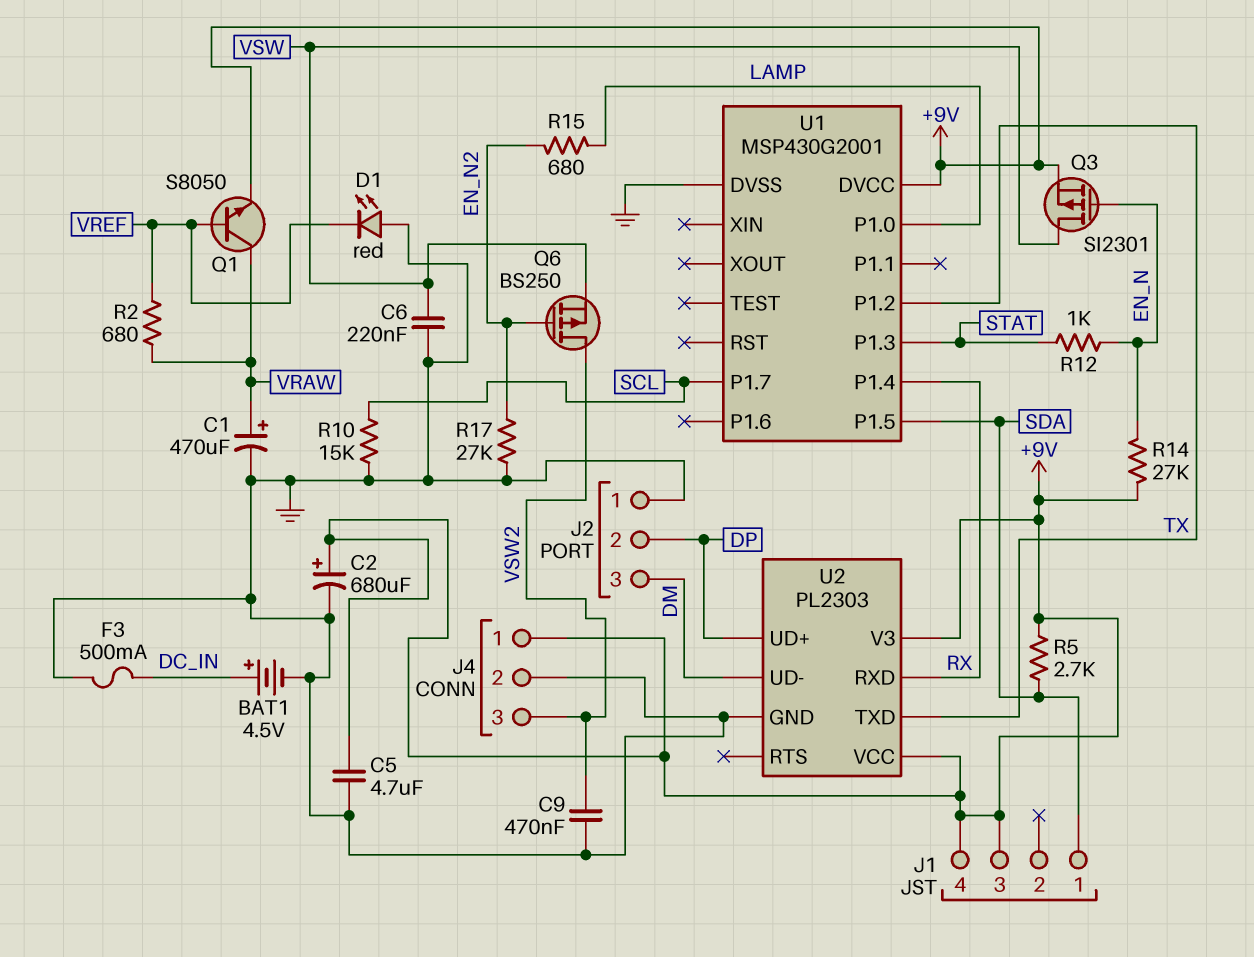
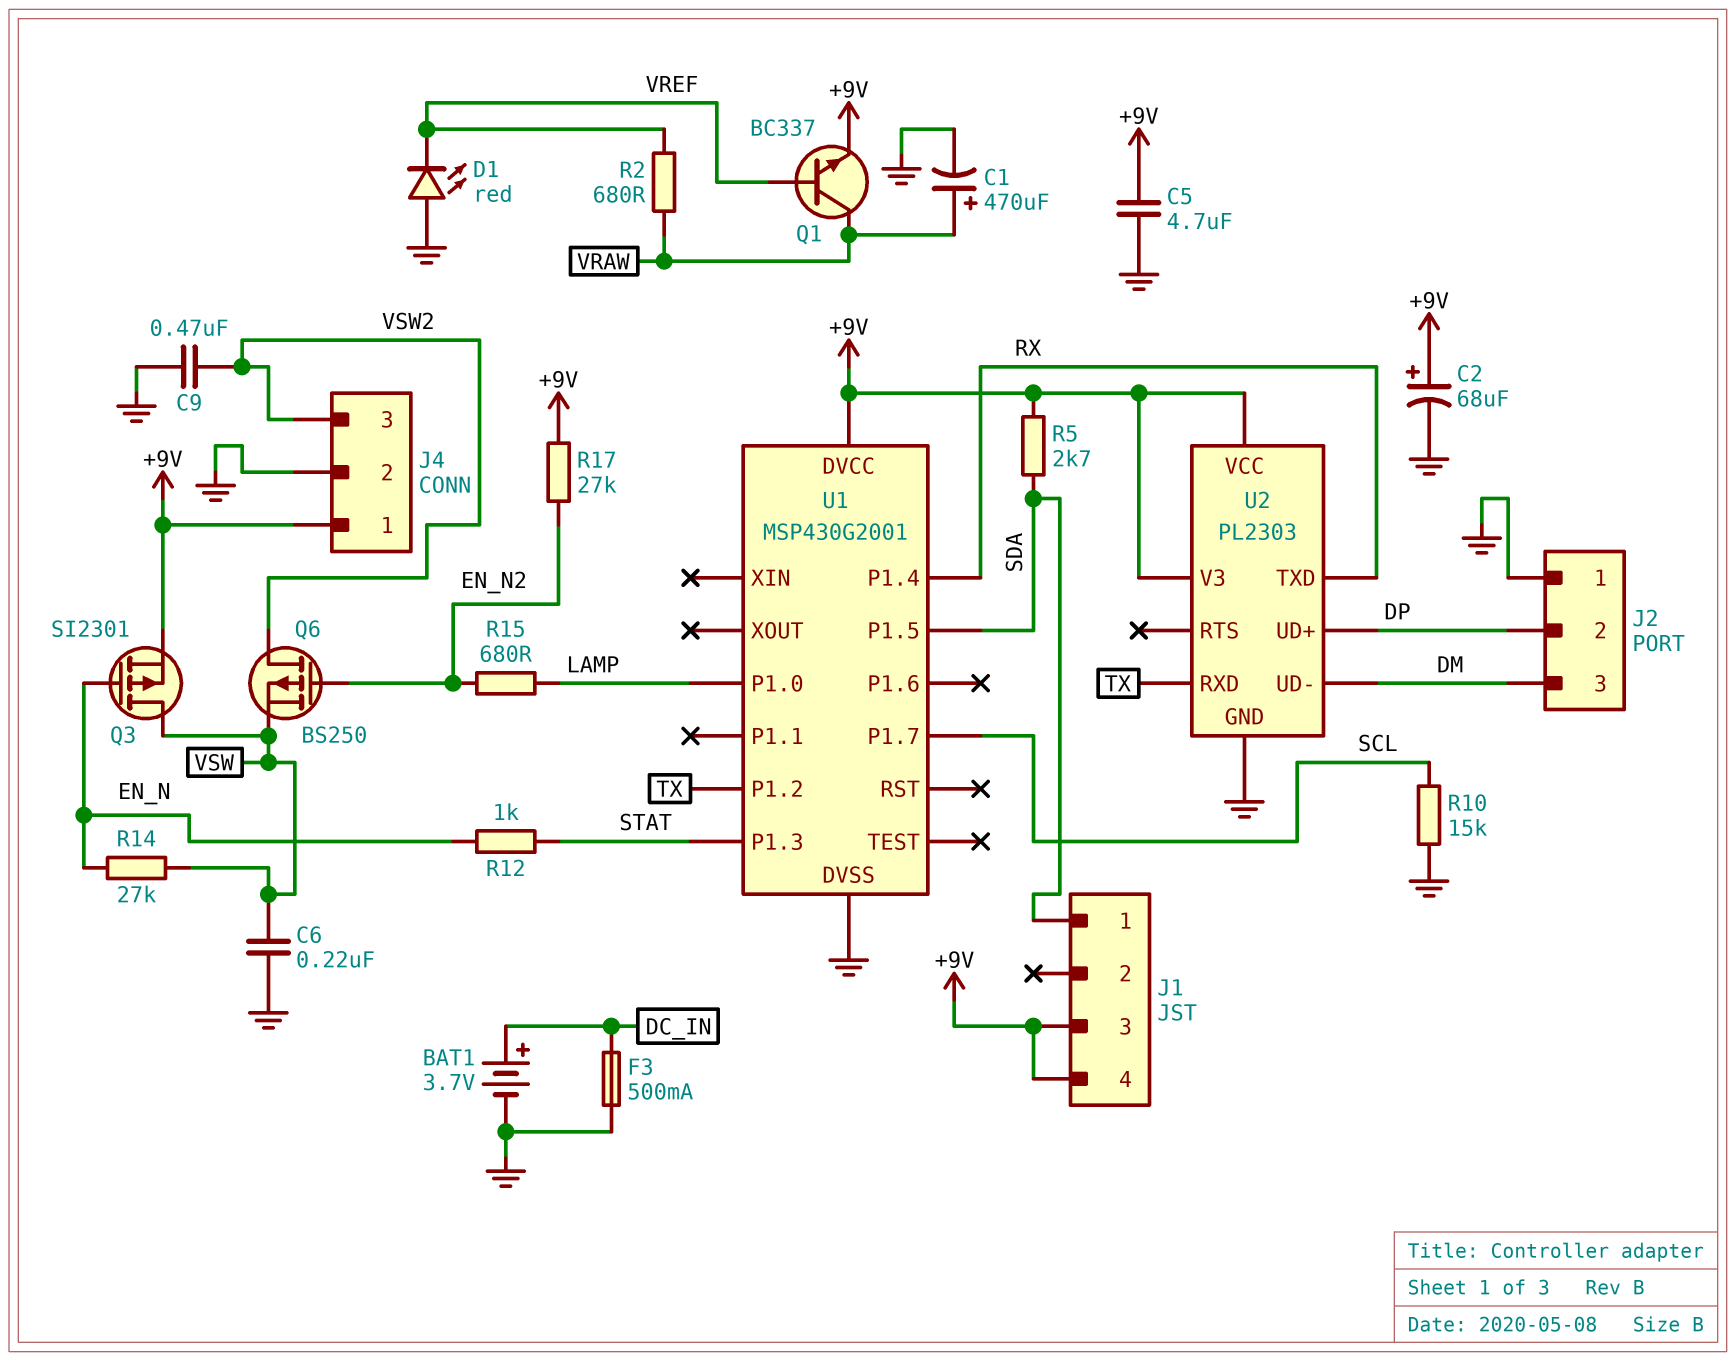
BAT1: 4.5V (plus DC_IN, minus GND) -> 3.7V (plus DC_IN, minus GND)
C2: 680uF (plus +9V, minus GND) -> 68uF (plus +9V, minus GND)
Q1: NPN S8050 (B VREF, C VRAW, E +9V) -> NPN BC337 (B VREF, C VRAW, E +9V)
R14: 27k (+9V, EN_N) -> 27k (EN_N, VSW)
R17: 27k (EN_N2, GND) -> 27k (+9V, EN_N2)
U2 pin RXD: RX -> TX
U2 pin TXD: TX -> RX

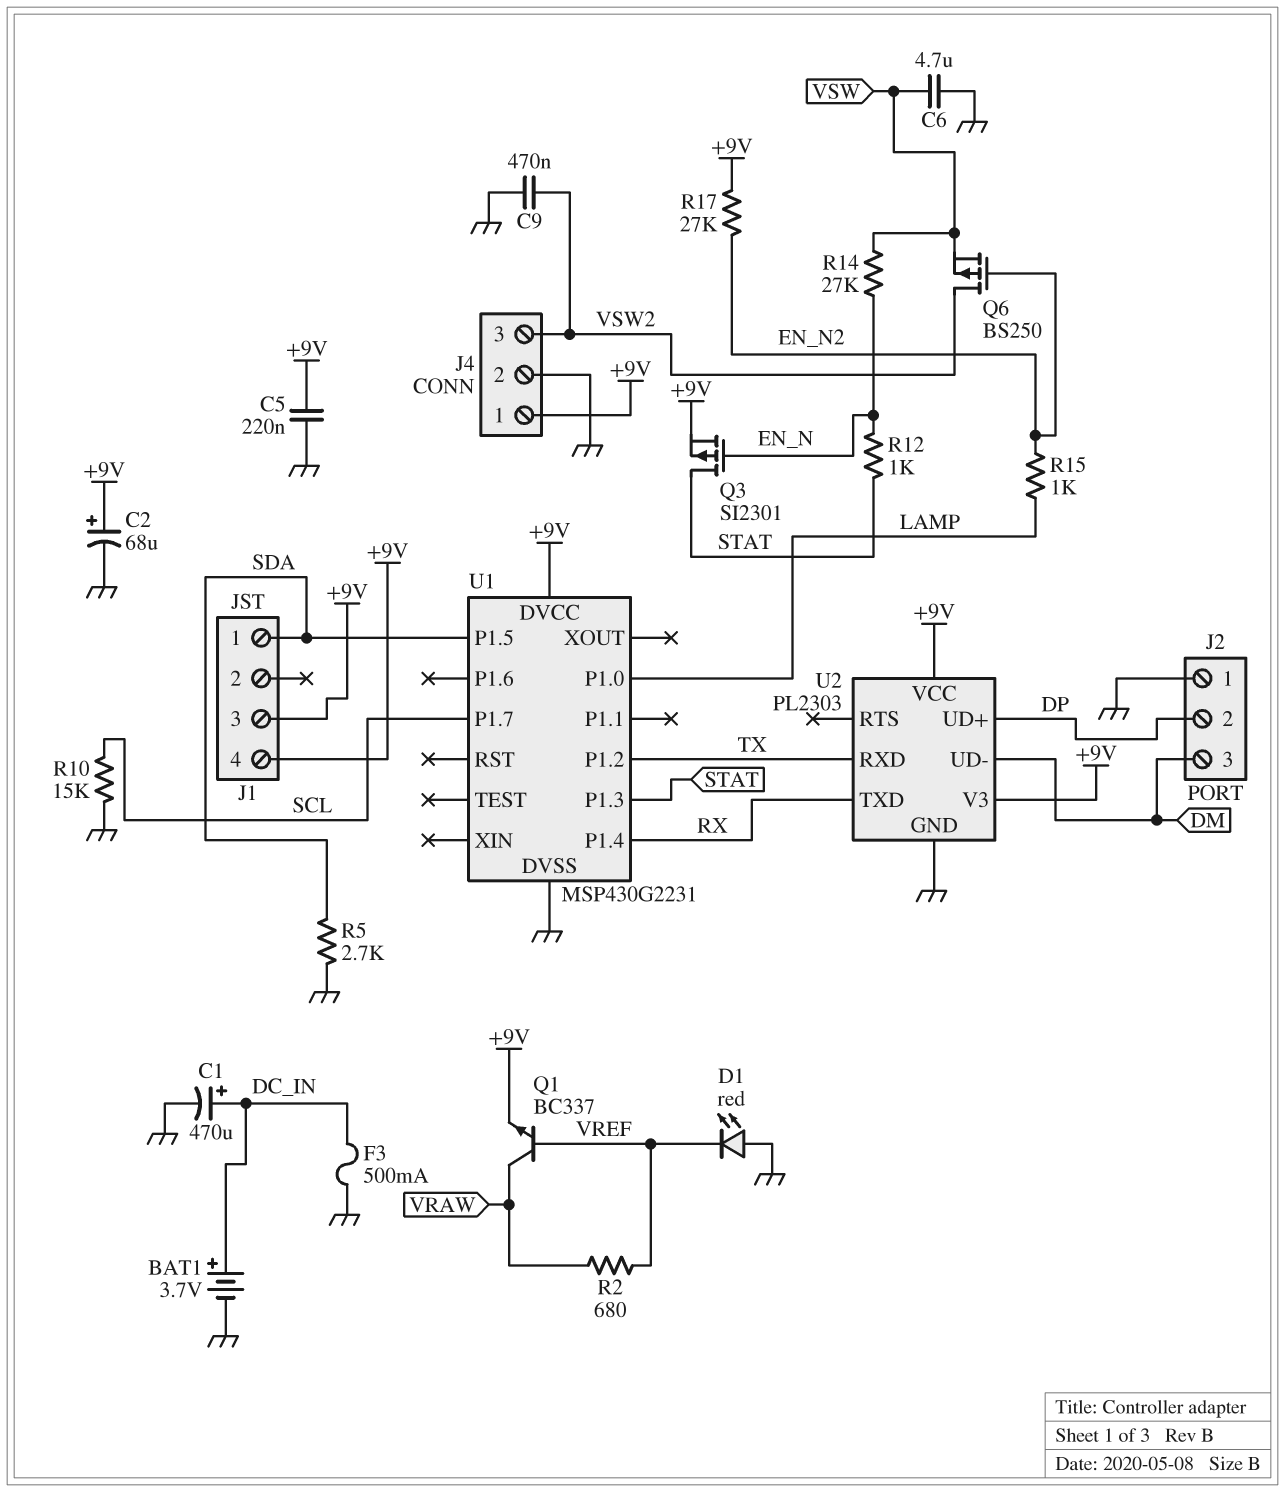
C1: 470uF (plus VRAW, minus GND) -> 470uF (plus DC_IN, minus GND)
C5: 4.7uF (+9V, GND) -> 220nF (+9V, GND)
C6: 220nF (GND, VSW) -> 4.7uF (GND, VSW)
Q3: PMOS SI2301 (G EN_N, D VSW, S +9V) -> PMOS SI2301 (G EN_N, D STAT, S +9V)
R5: 2.7k (+9V, SDA) -> 2.7k (GND, SDA)
R15: 680 (EN_N2, LAMP) -> 1k (EN_N2, LAMP)
U1: MSP430G2001 -> MSP430G2231

